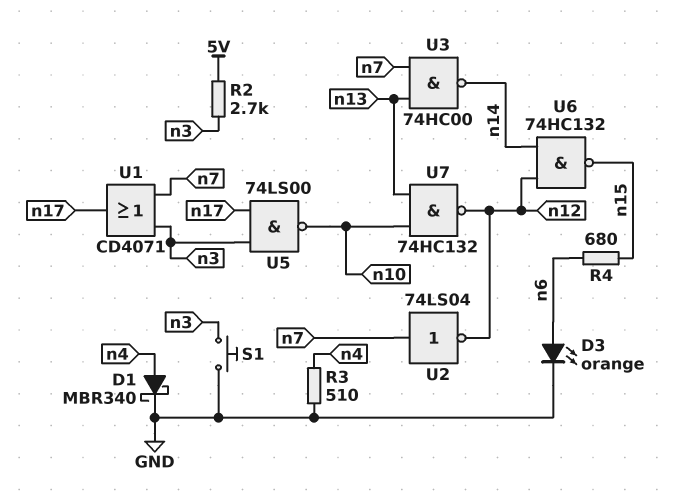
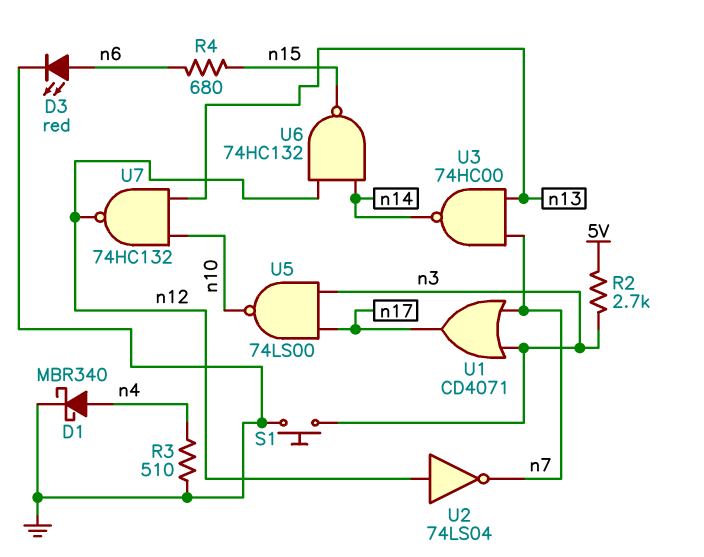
D3: LED orange (A n6, K GND) -> LED red (A n6, K GND)
U2: NOT 74LS04 (in n7, out n12) -> NOT 74LS04 (in n12, out n7)

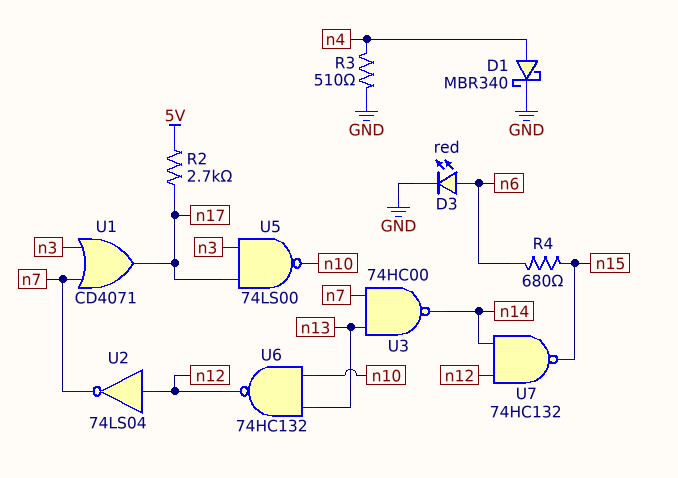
R2: 2.7k (5V, n3) -> 2.7k (5V, n17)
S1: button (GND, n3) -> none
U6: NAND 74HC132 (in n12, in n14, out n15) -> NAND 74HC132 (in n10, in n13, out n12)
U7: NAND 74HC132 (in n10, in n13, out n12) -> NAND 74HC132 (in n12, in n14, out n15)

